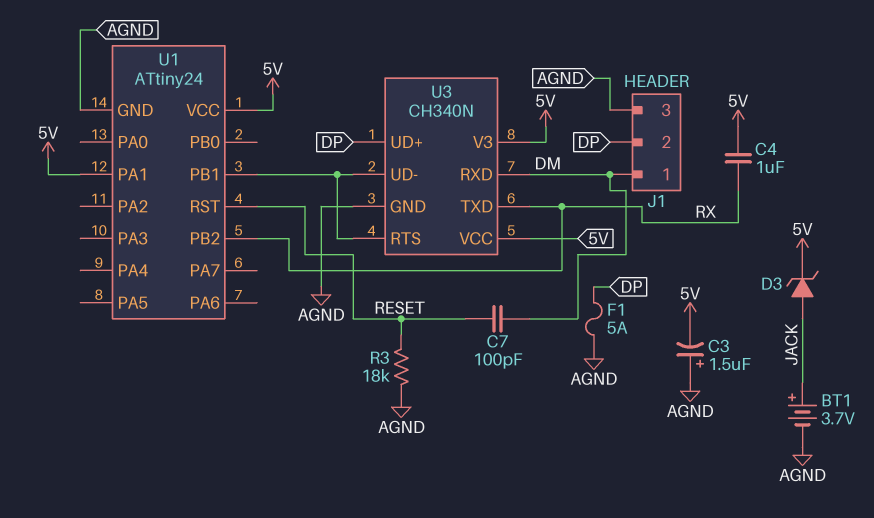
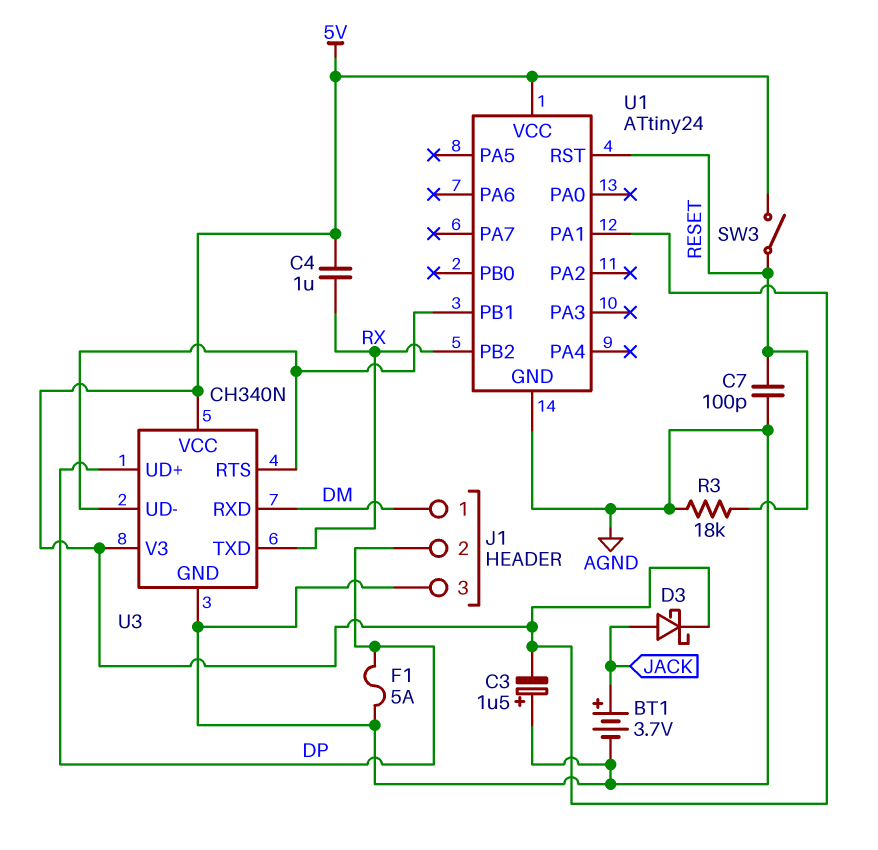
C7: 100pF (DM, RESET) -> 100pF (AGND, RESET)
D3: zener (A JACK, K 5V) -> schottky (A JACK, K 5V)
SW3: none -> switch (5V, RESET)

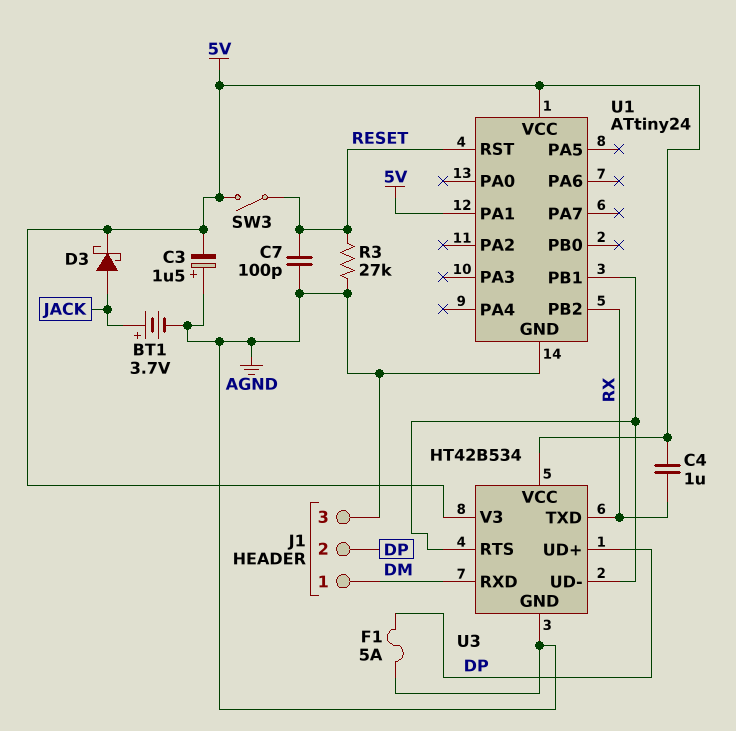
R3: 18k (AGND, RESET) -> 27k (AGND, RESET)
U3: CH340N -> HT42B534

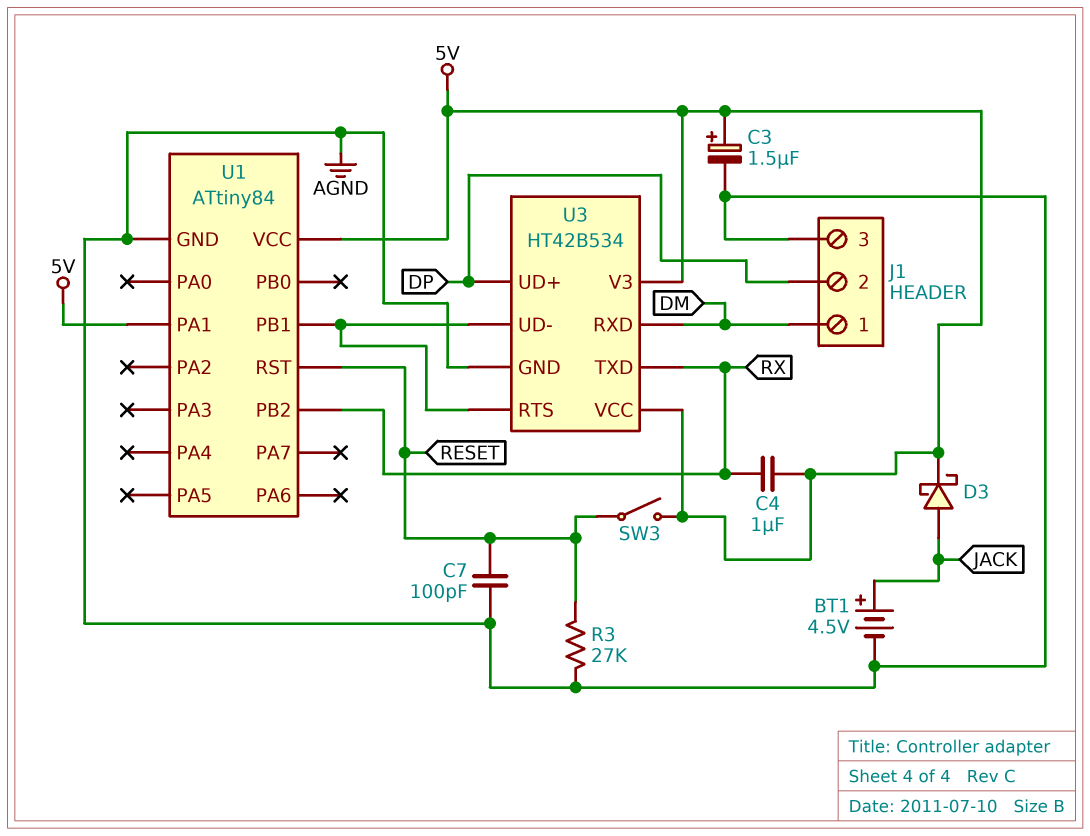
BT1: 3.7V (plus JACK, minus AGND) -> 4.5V (plus JACK, minus AGND)
C3: 1.5uF (plus AGND, minus 5V) -> 1.5uF (plus 5V, minus AGND)
F1: 5A (AGND, DP) -> none
U1: ATtiny24 -> ATtiny84

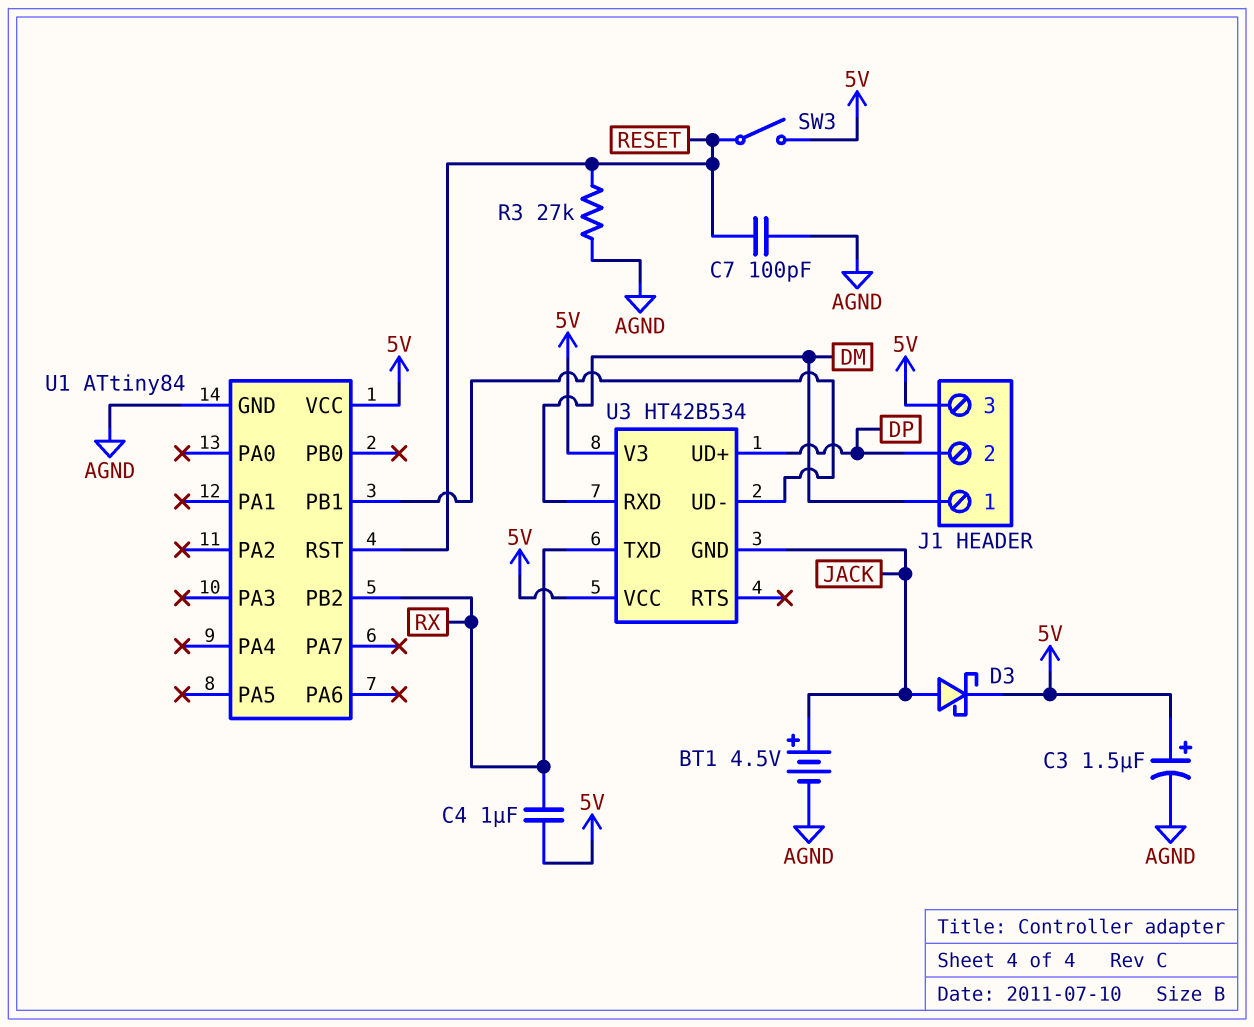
J1 pin 3: AGND -> 5V
U1 pin PA1: 5V -> none
U3 pin GND: AGND -> JACK
U3 pin RTS: U1/PB1 -> none

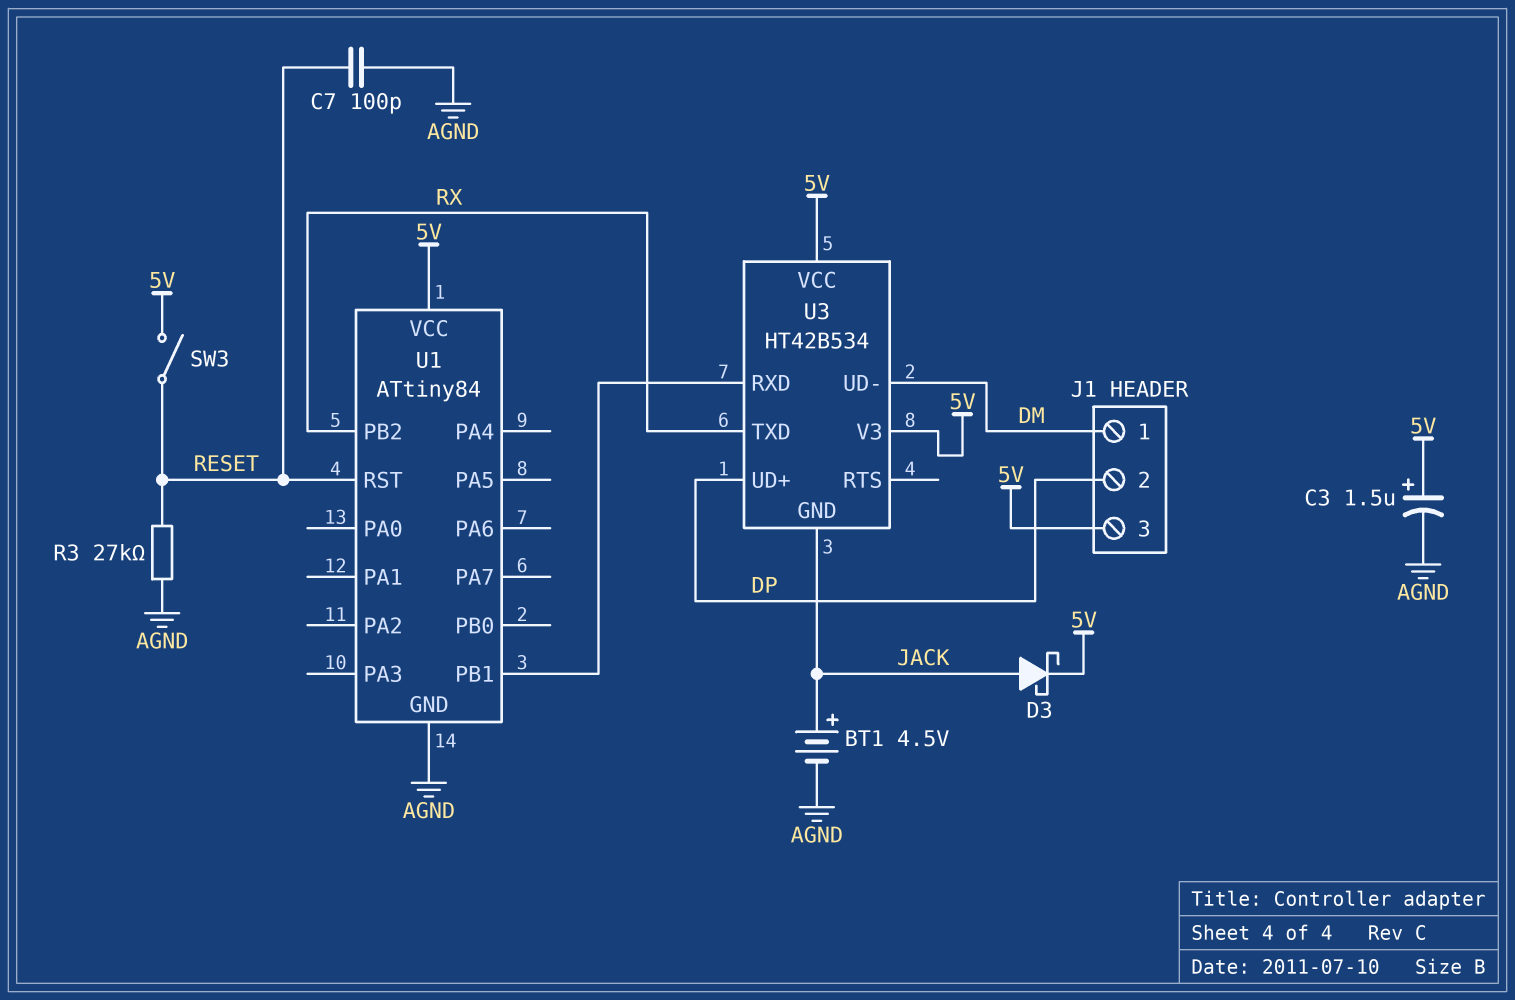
C4: 1uF (5V, RX) -> none
U3 pin RXD: DM -> U1/PB1
U3 pin UD-: U1/PB1 -> DM

